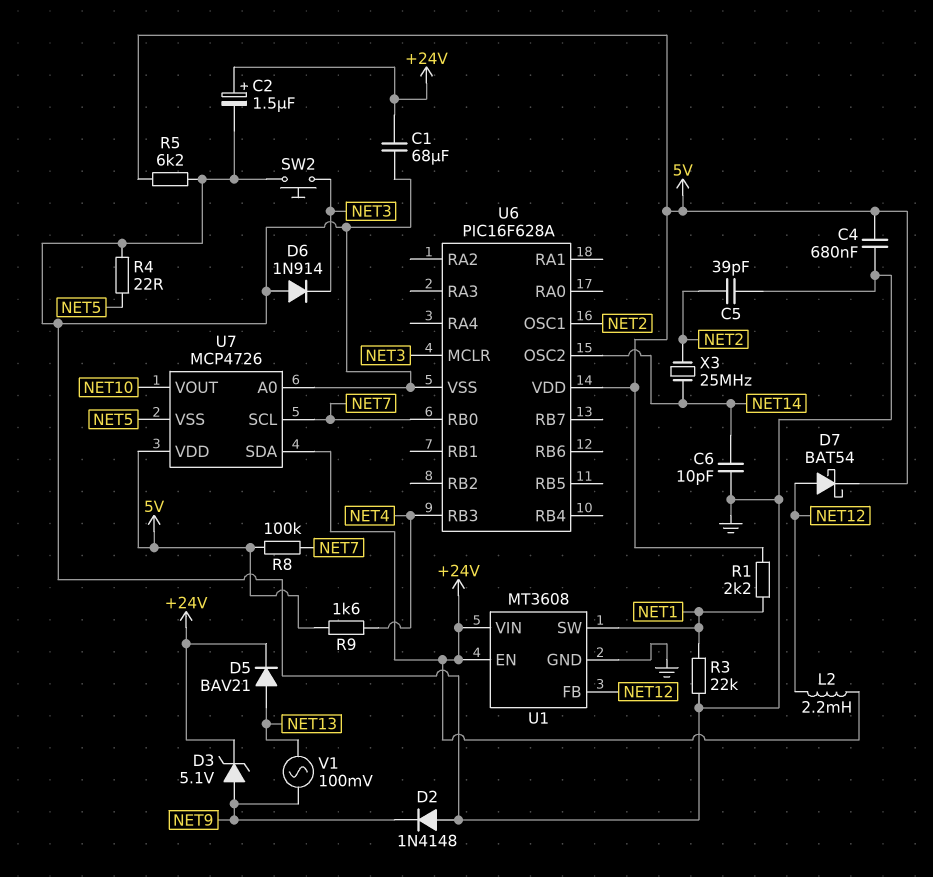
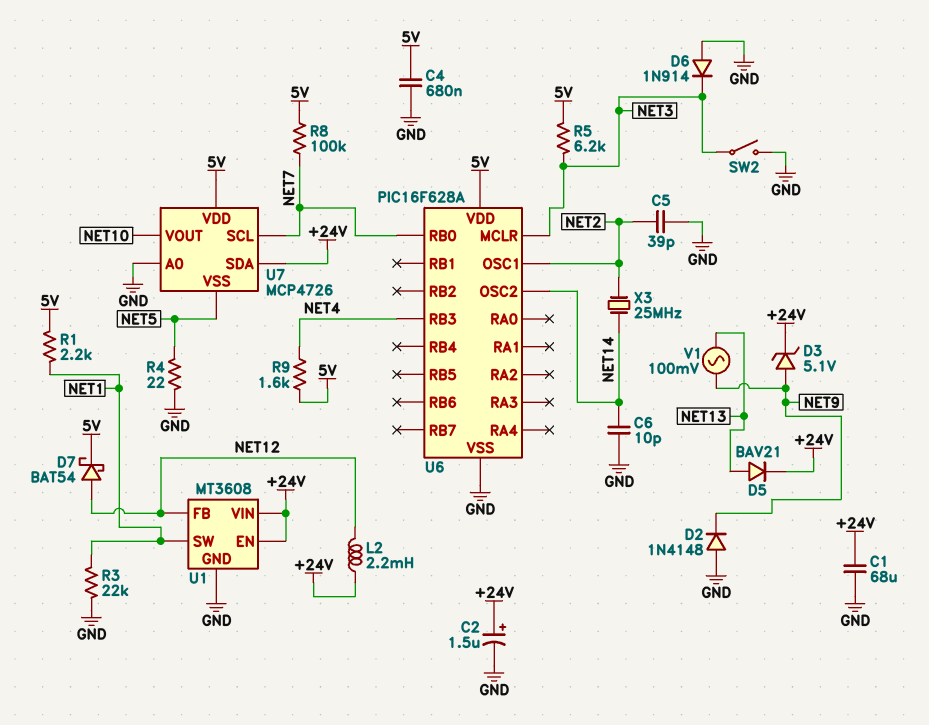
R5: 6.2k (5V, GND) -> 6.2k (5V, NET3)
SW2: button (GND, NET3) -> switch (GND, NET3)

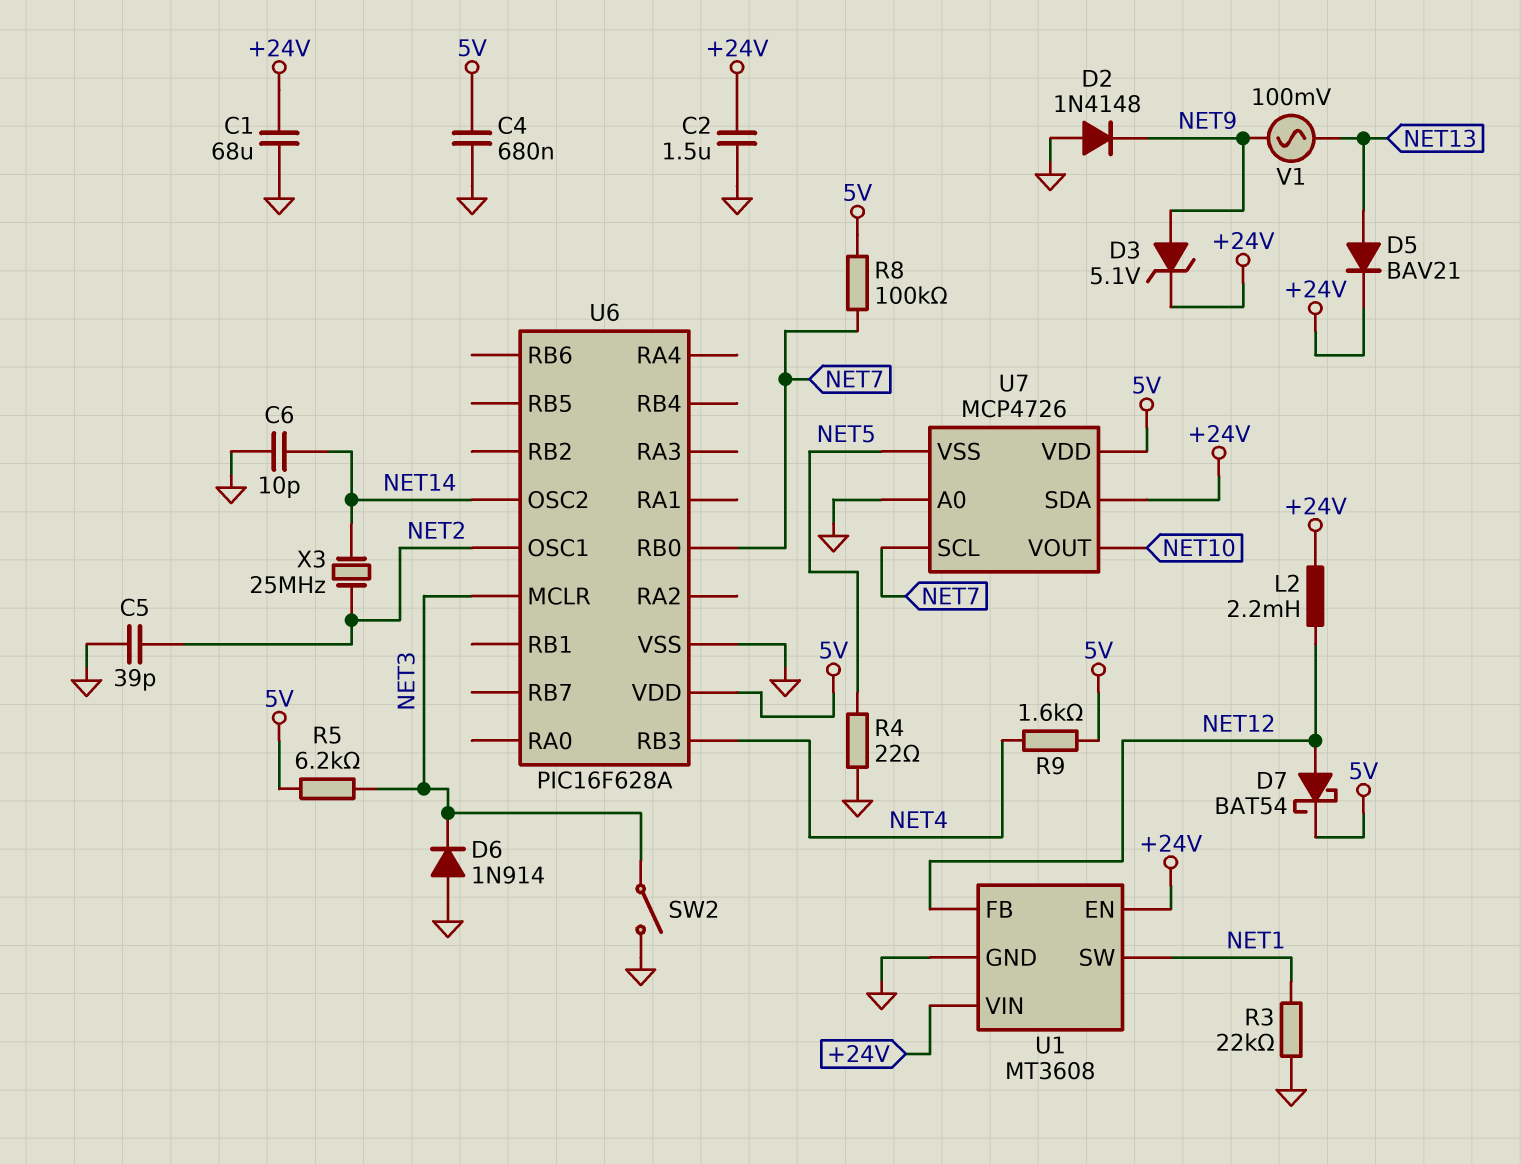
C2: 1.5uF (plus +24V, minus GND) -> 1.5uF (+24V, GND)
R1: 2.2k (5V, NET1) -> none

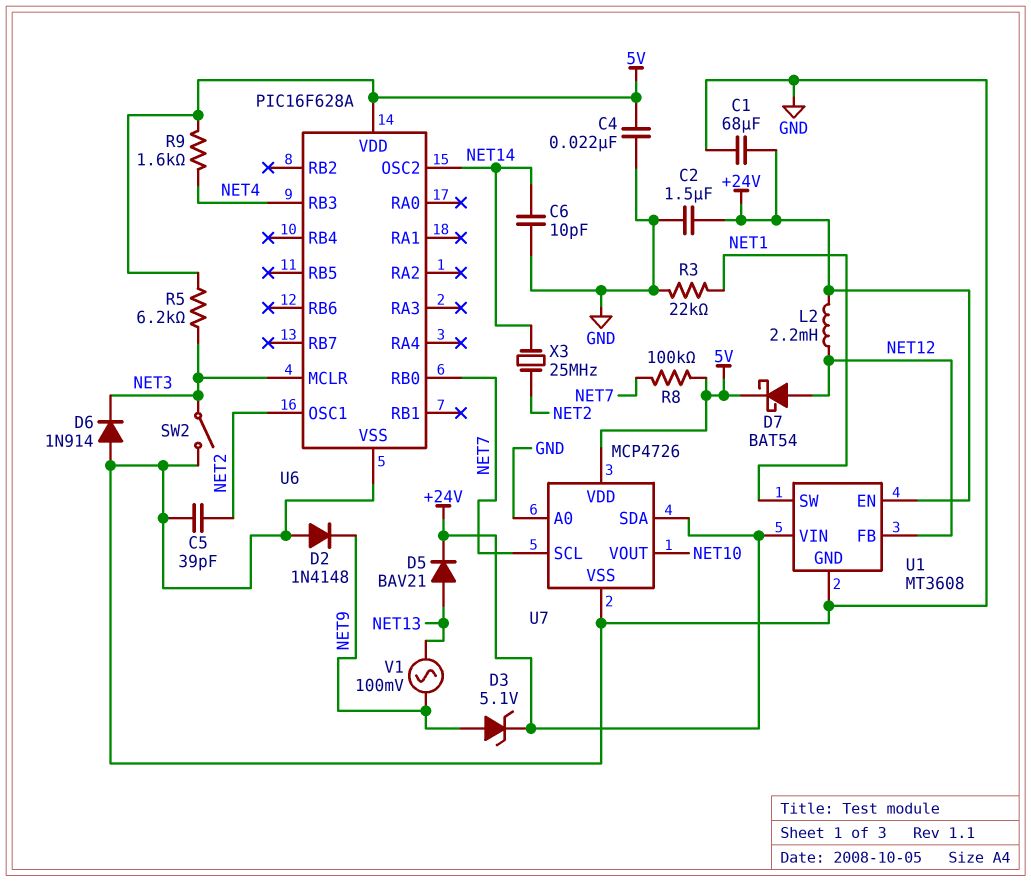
C4: 680nF (5V, GND) -> 22nF (5V, GND)
R4: 22 (GND, NET5) -> none
U7 pin VSS: NET5 -> GND

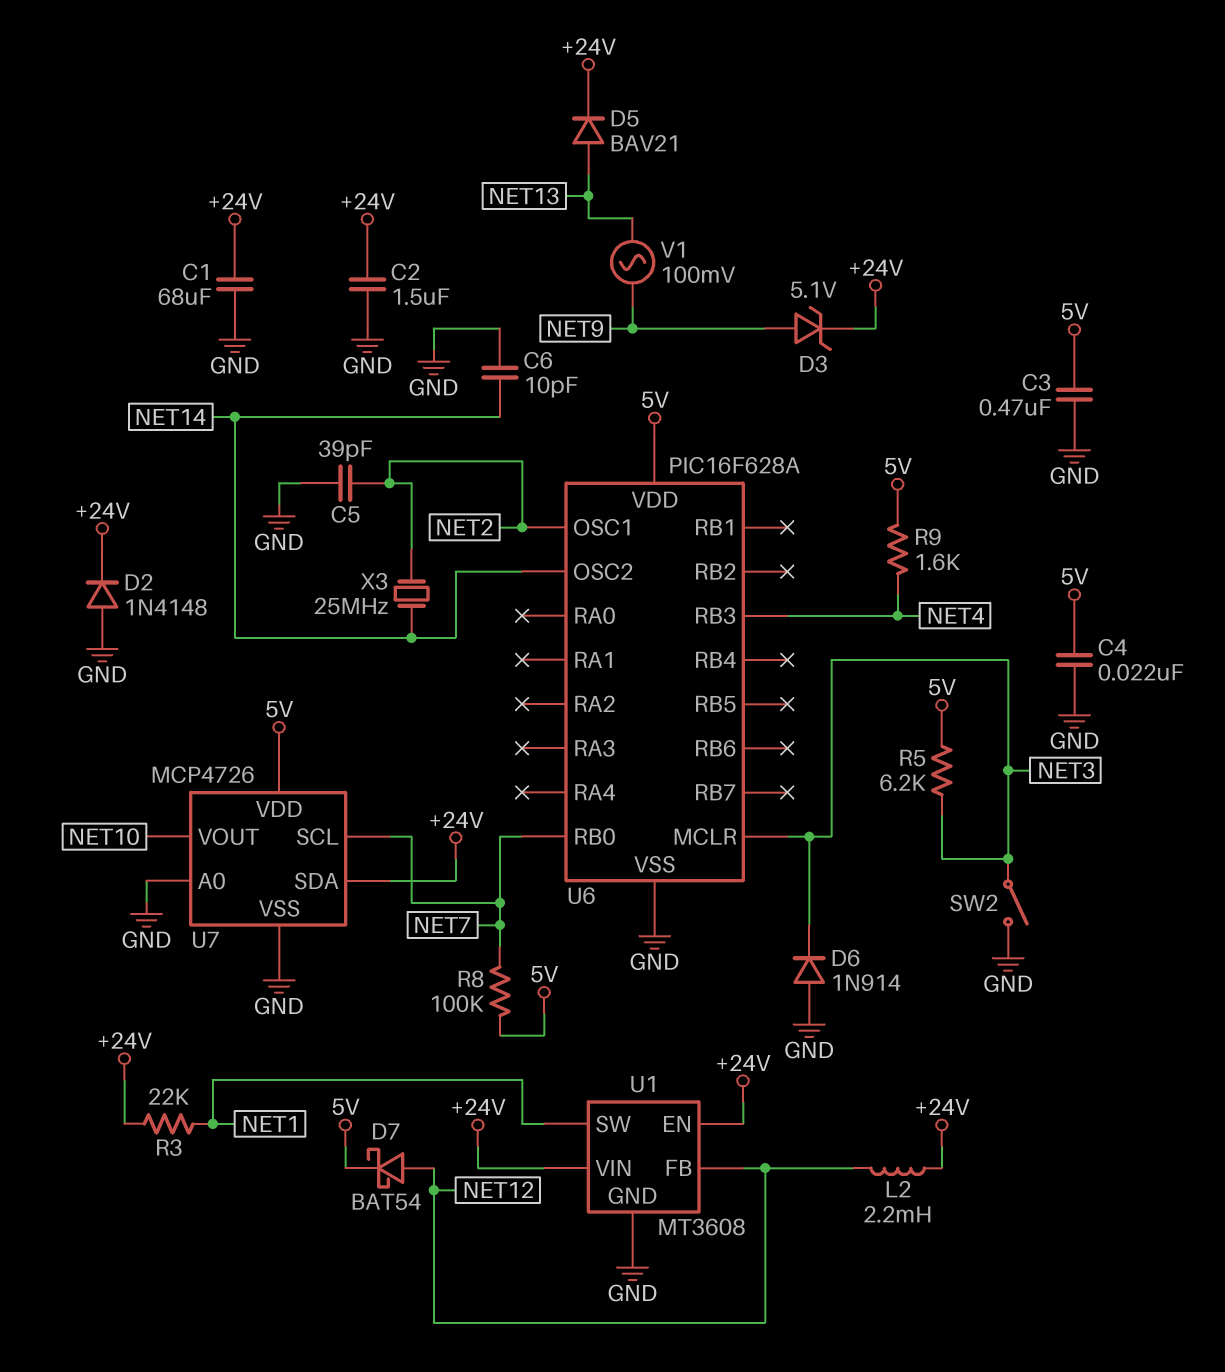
C3: none -> 470nF (5V, GND)
D2: diode 1N4148 (A GND, K NET9) -> diode 1N4148 (A GND, K +24V)
R3: 22k (GND, NET1) -> 22k (+24V, NET1)

